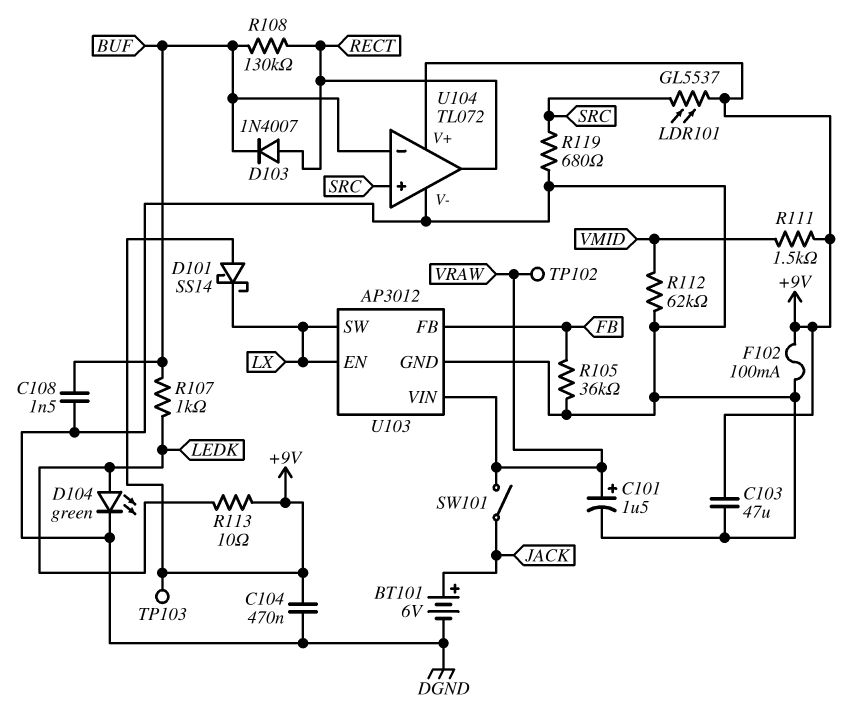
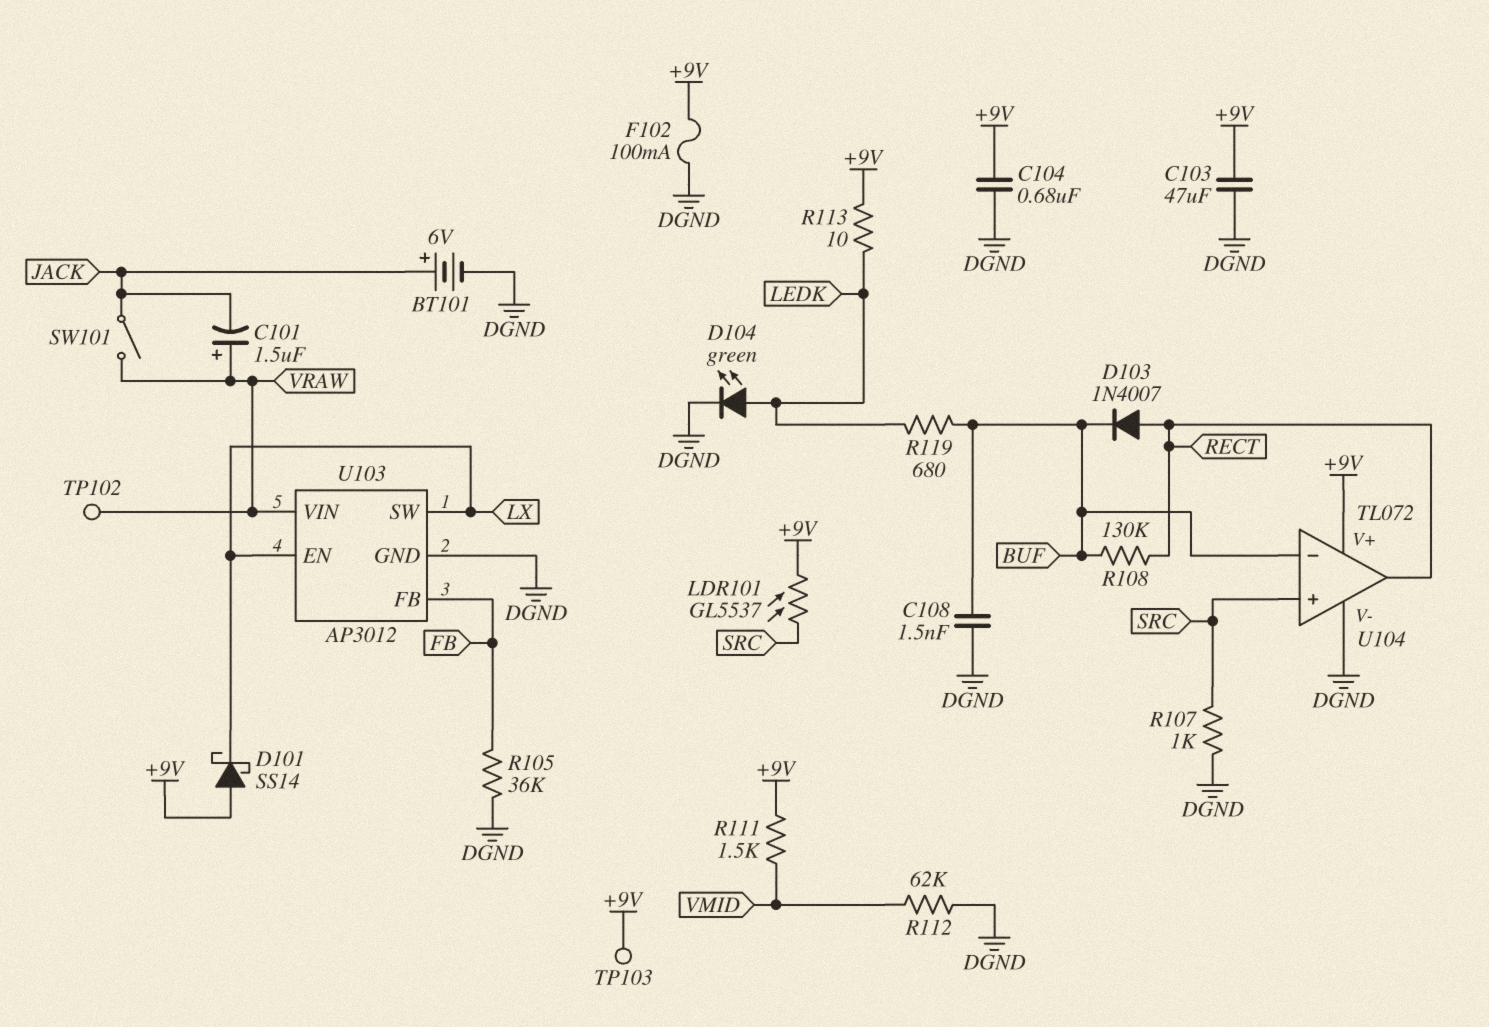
C101: 1.5uF (plus VRAW, minus DGND) -> 1.5uF (plus VRAW, minus JACK)
C104: 470nF (+9V, DGND) -> 680nF (+9V, DGND)
R107: 1k (BUF, LEDK) -> 1k (DGND, SRC)
R119: 680 (DGND, SRC) -> 680 (BUF, LEDK)

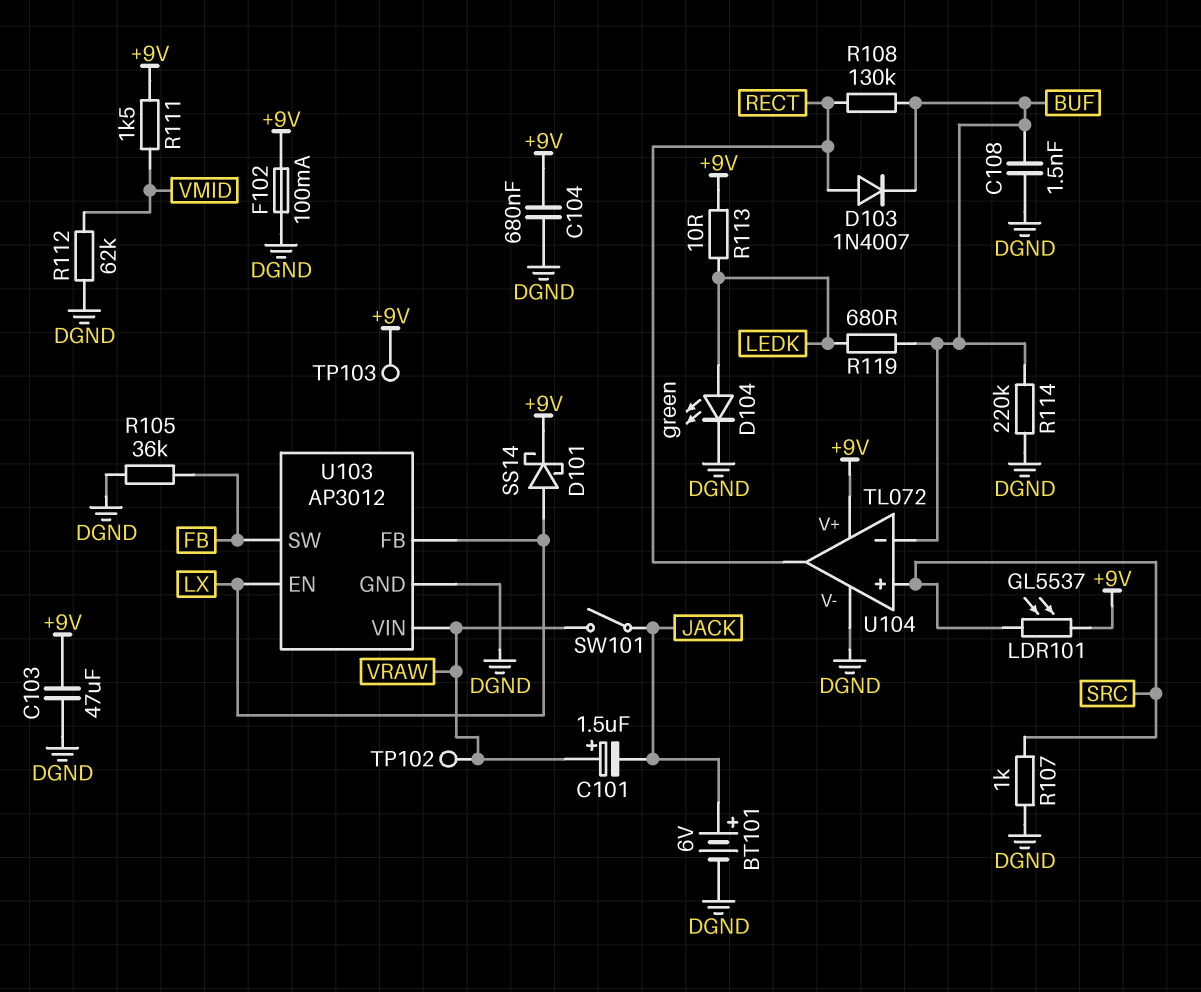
D101: schottky SS14 (A +9V, K LX) -> schottky SS14 (A LX, K +9V)
R114: none -> 220k (BUF, DGND)
U103 pin FB: FB -> LX
U103 pin SW: LX -> FB

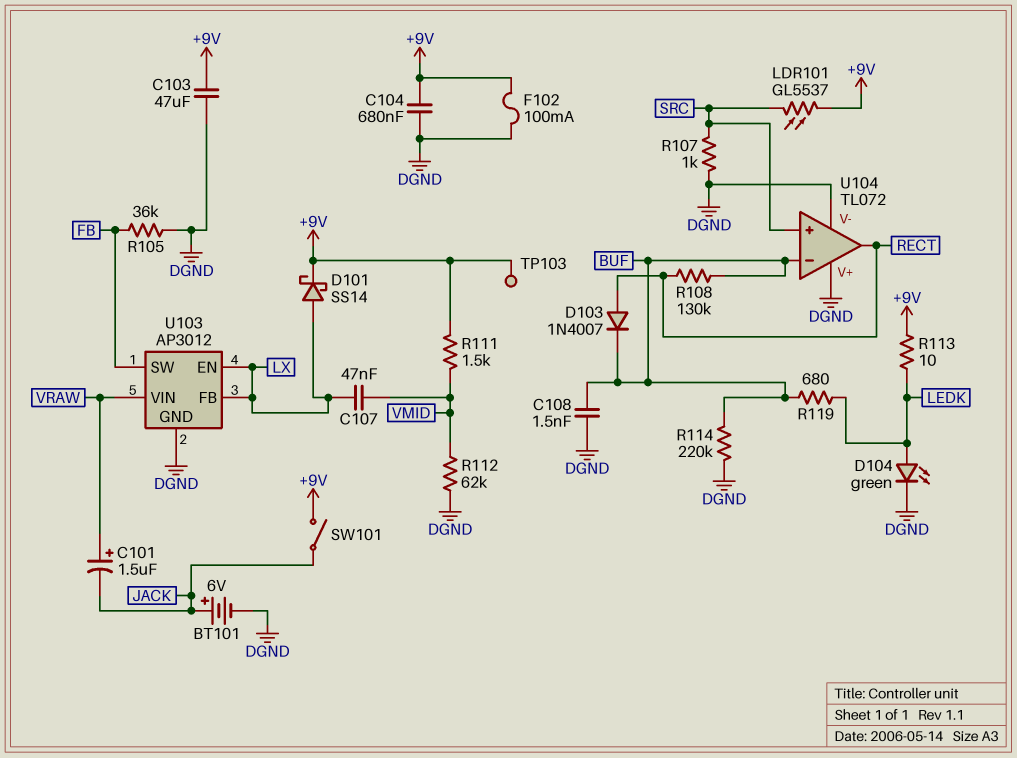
C107: none -> 47nF (LX, VMID)
SW101: switch (JACK, VRAW) -> switch (+9V, JACK)
TP102: test point (VRAW) -> none
U104 pin V+: +9V -> DGND

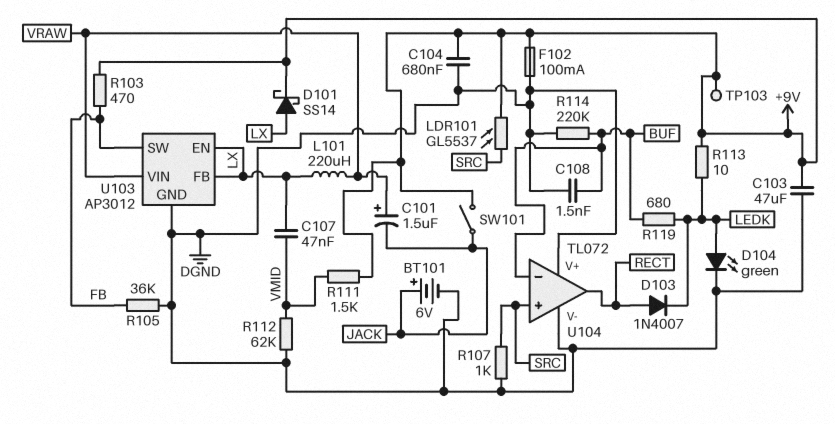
D103: diode 1N4007 (A RECT, K BUF) -> diode 1N4007 (A RECT, K LEDK)
L101: none -> 220uH (LX, VRAW)
R103: none -> 470 (+9V, FB)
R108: 130k (BUF, RECT) -> none

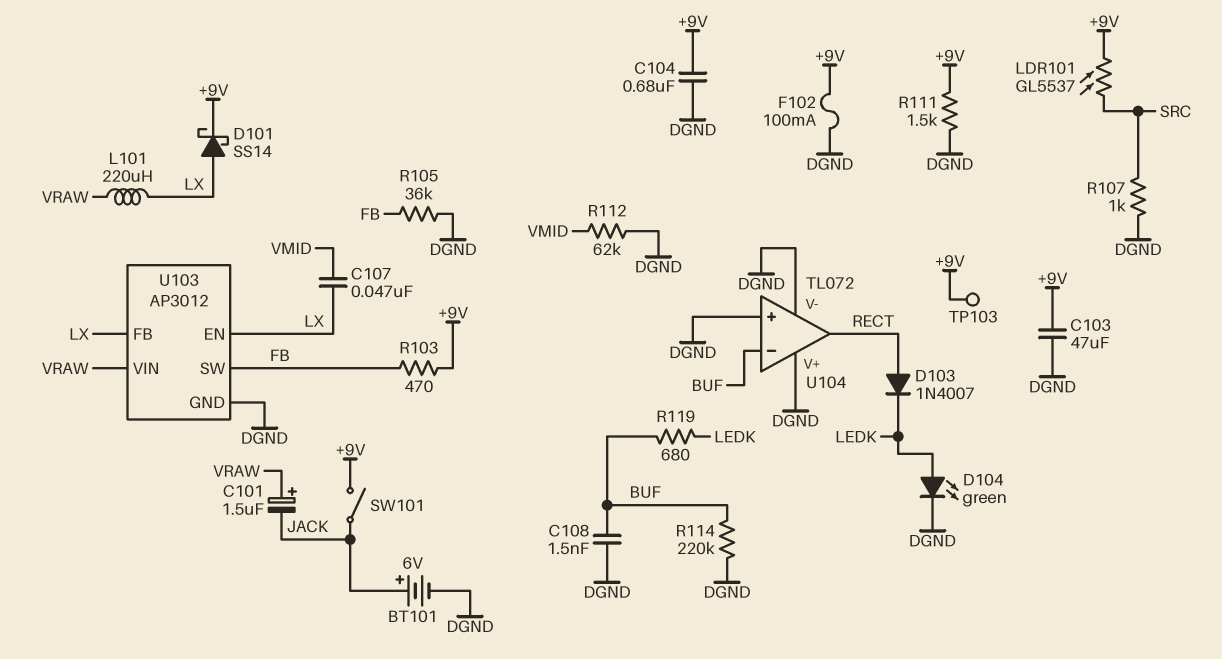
R111: 1.5k (+9V, VMID) -> 1.5k (+9V, DGND)
R113: 10 (+9V, LEDK) -> none
U104 pin in+: SRC -> DGND

